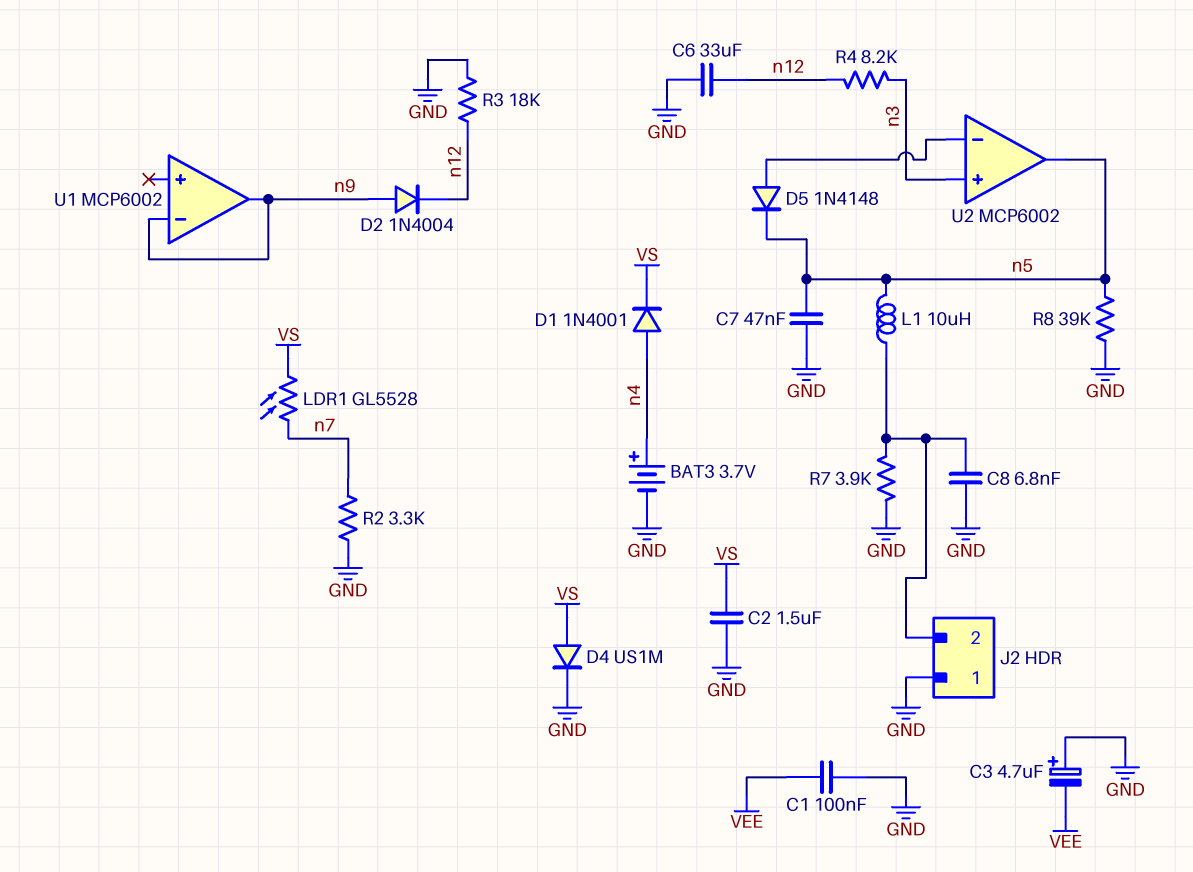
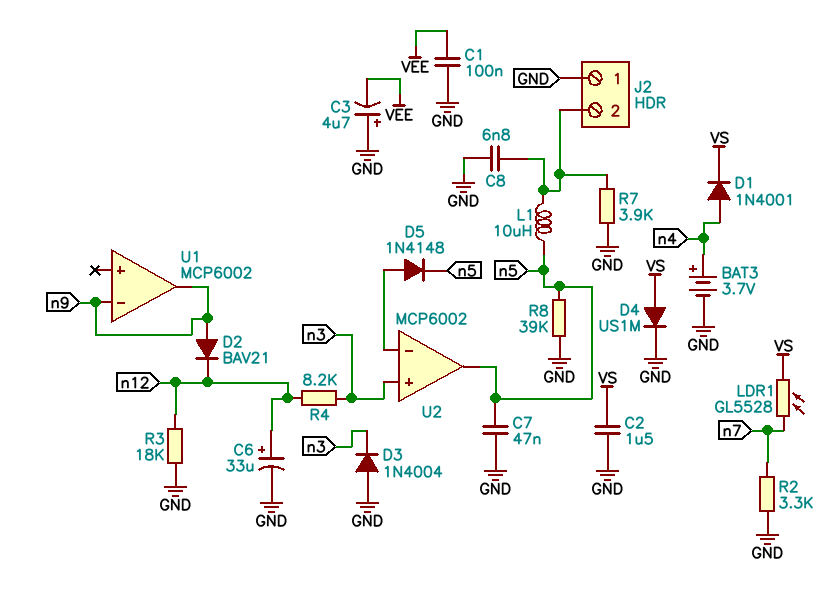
C6: 33uF (GND, n12) -> 33uF (plus n12, minus GND)
D2: diode 1N4004 (A n9, K n12) -> diode BAV21 (A n9, K n12)
D3: none -> diode 1N4004 (A GND, K n3)

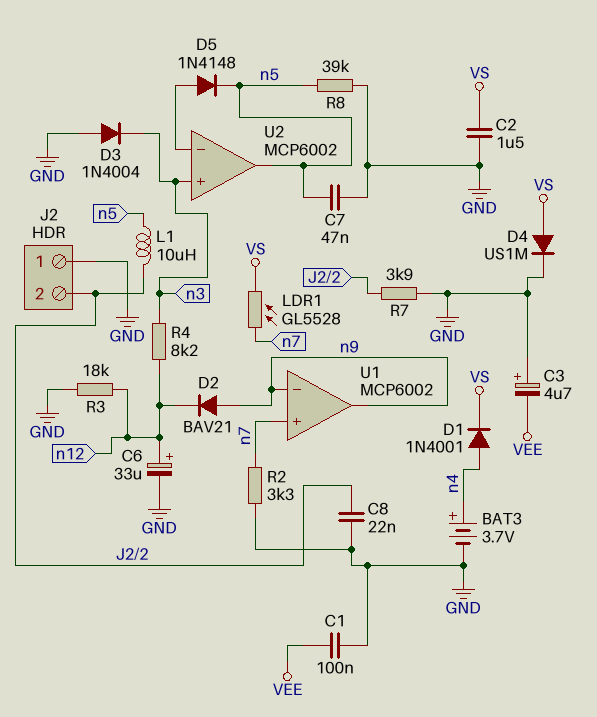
C8: 6.8nF (GND, J2/2) -> 22nF (GND, J2/2)
U1 pin in+: none -> n7

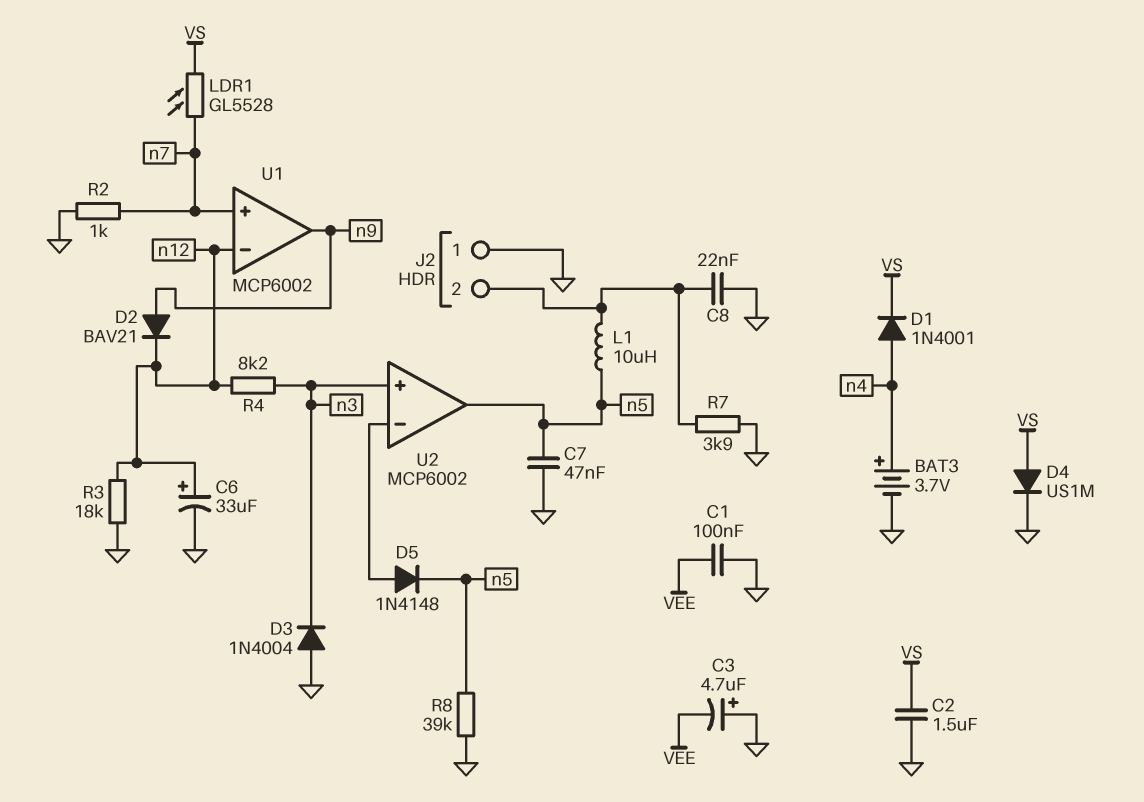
R2: 3.3k (GND, n7) -> 1k (GND, n7)
U1 pin in-: n9 -> n12

